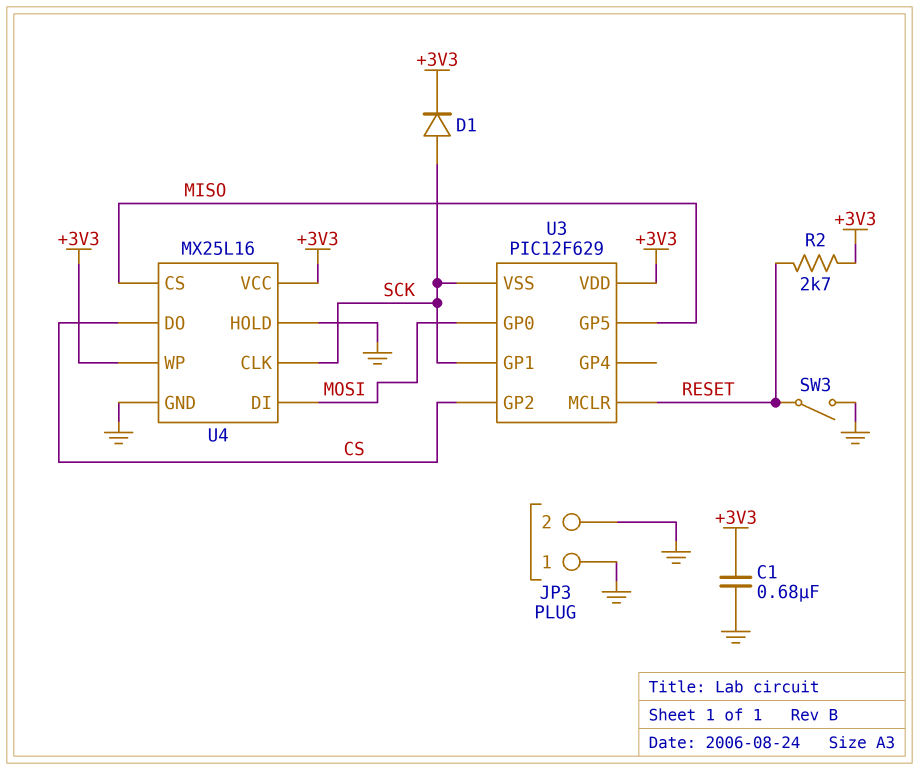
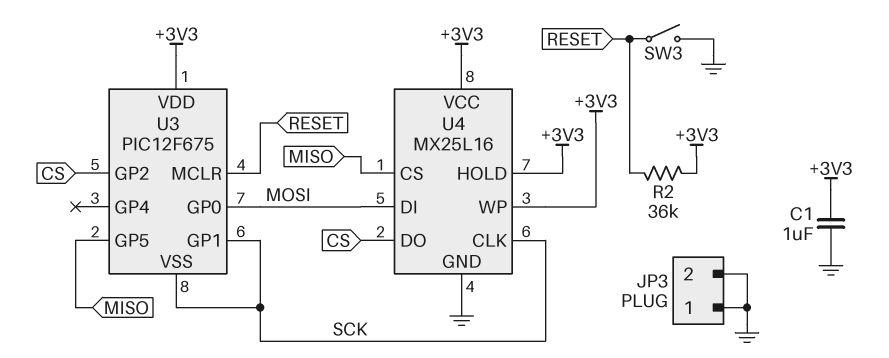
C1: 680nF (+3V3, GND) -> 1uF (+3V3, GND)
D1: diode (A SCK, K +3V3) -> none
R2: 2.7k (+3V3, RESET) -> 36k (+3V3, RESET)
U3: PIC12F629 -> PIC12F675
U4 pin HOLD: GND -> +3V3

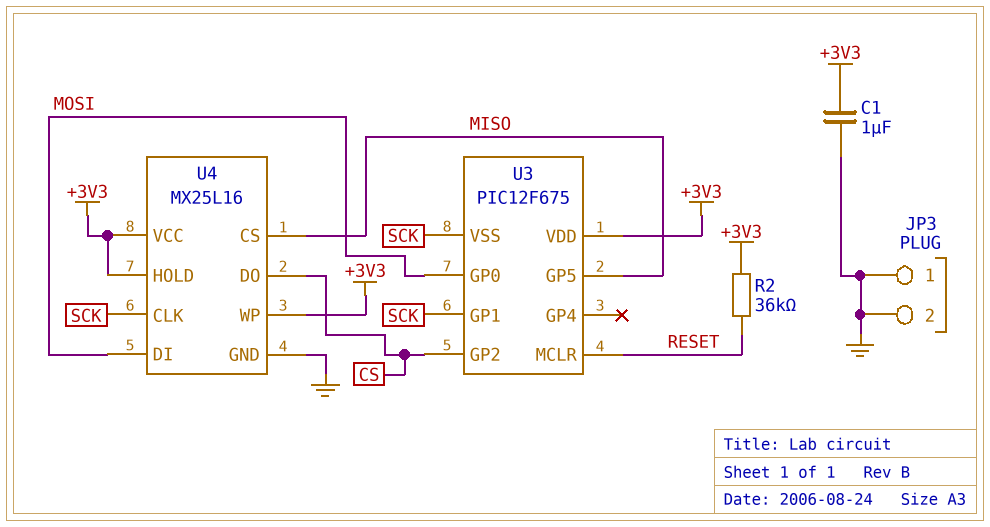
SW3: switch (GND, RESET) -> none

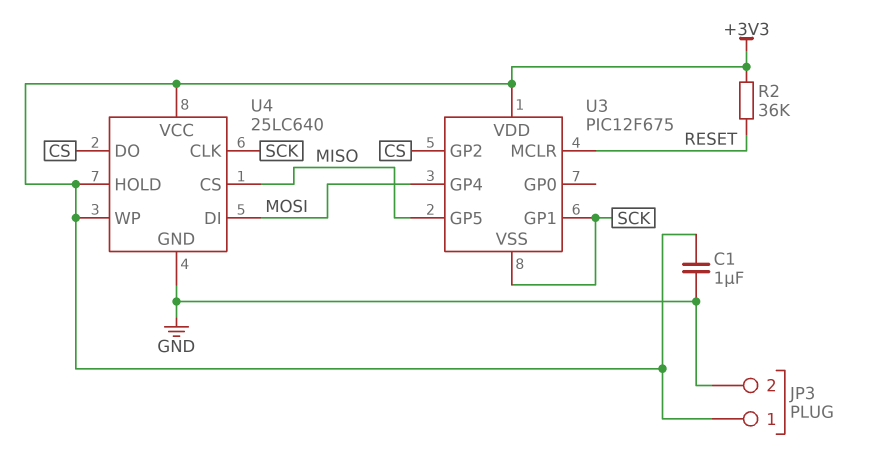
JP3 pin 1: GND -> +3V3
U3 pin GP0: MOSI -> none
U3 pin GP4: none -> MOSI
U4: MX25L16 -> 25LC640

